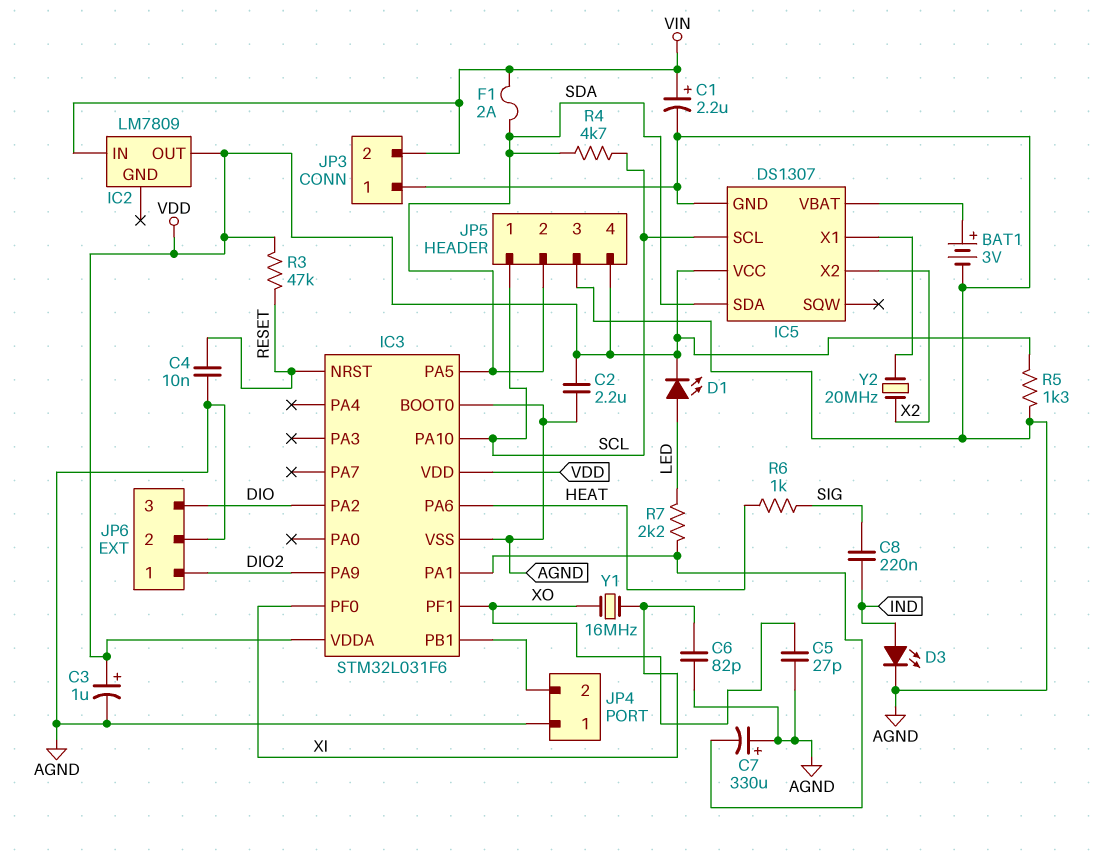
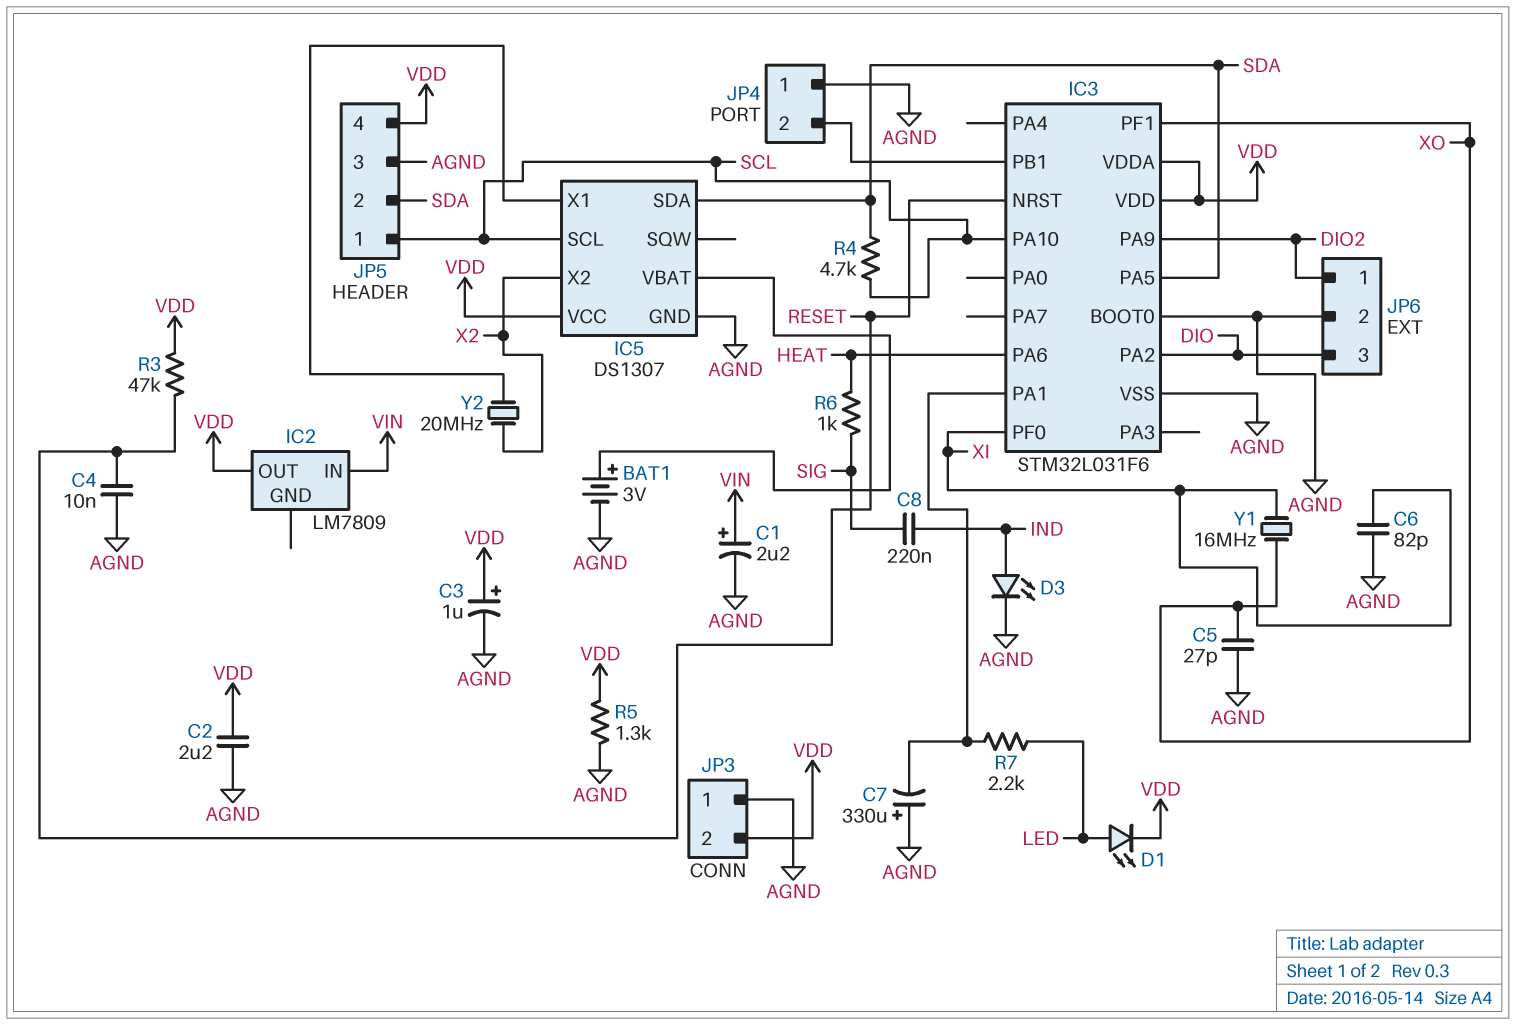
F1: 2A (SDA, VIN) -> none
JP3 pin 2: VIN -> VDD

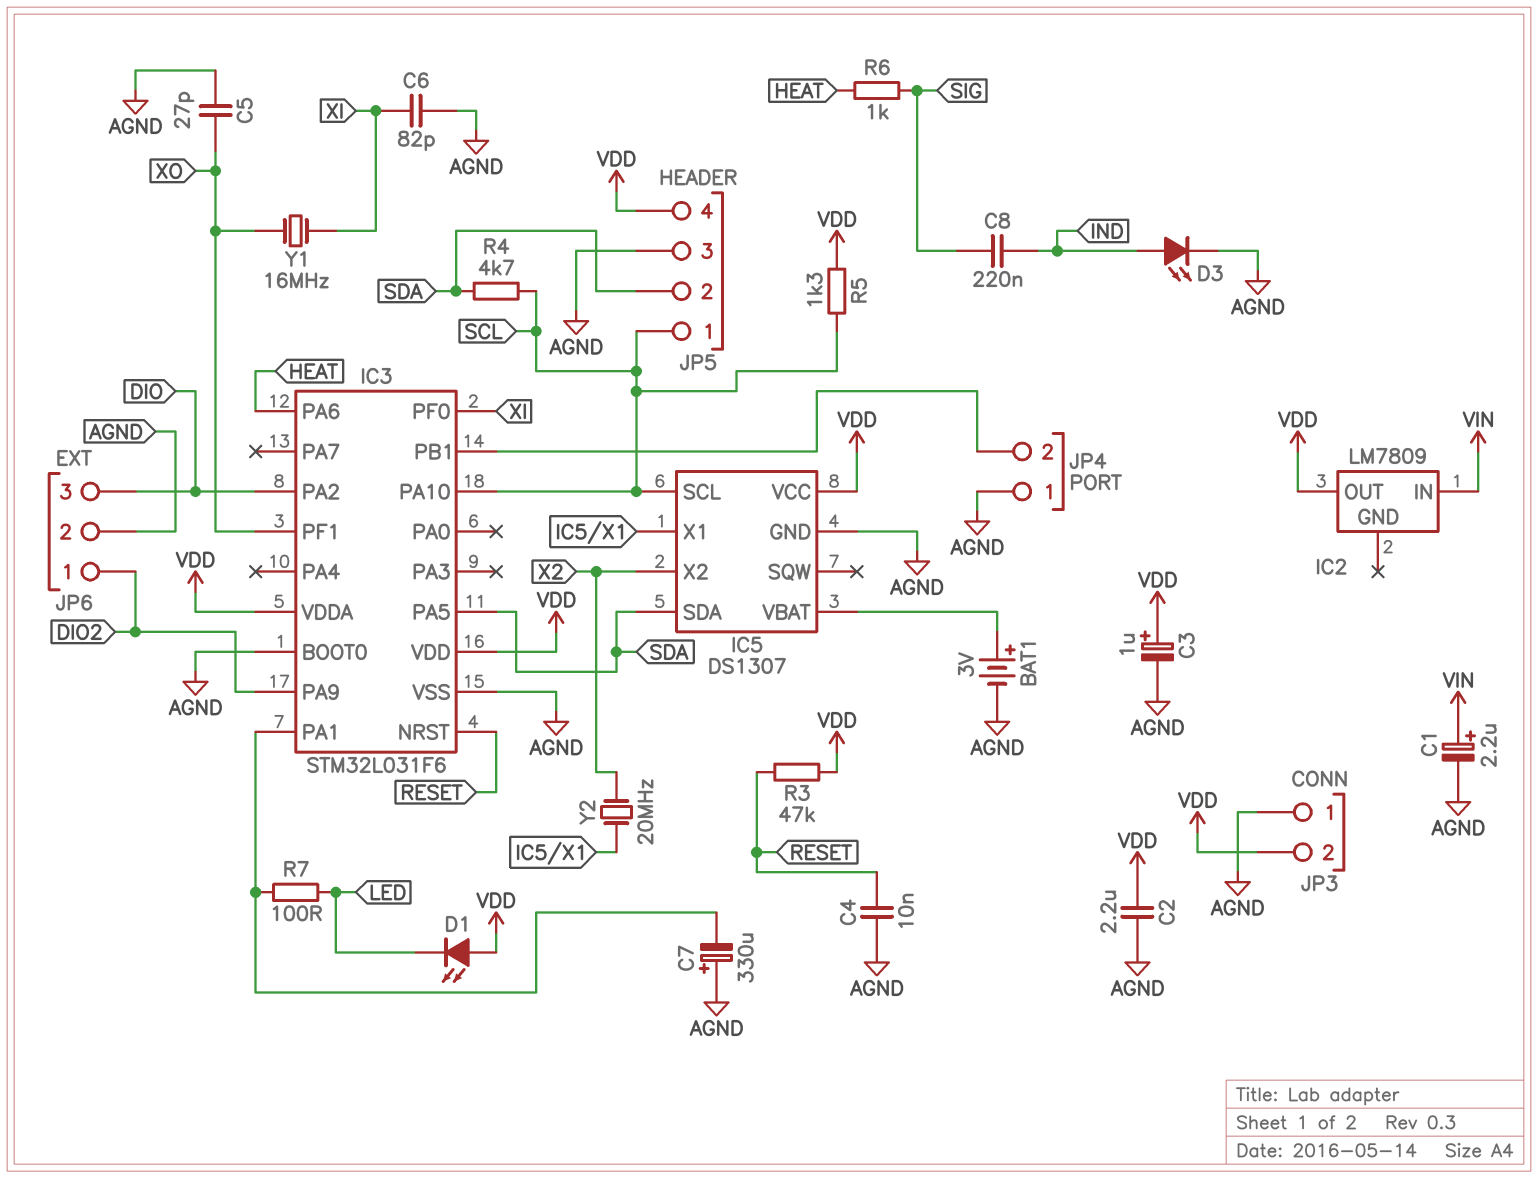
D1: LED (A LED, K VDD) -> LED (A VDD, K LED)
R5: 1.3k (AGND, VDD) -> 1.3k (SCL, VDD)
R7: 2.2k (IC3/PA1, LED) -> 100 (IC3/PA1, LED)

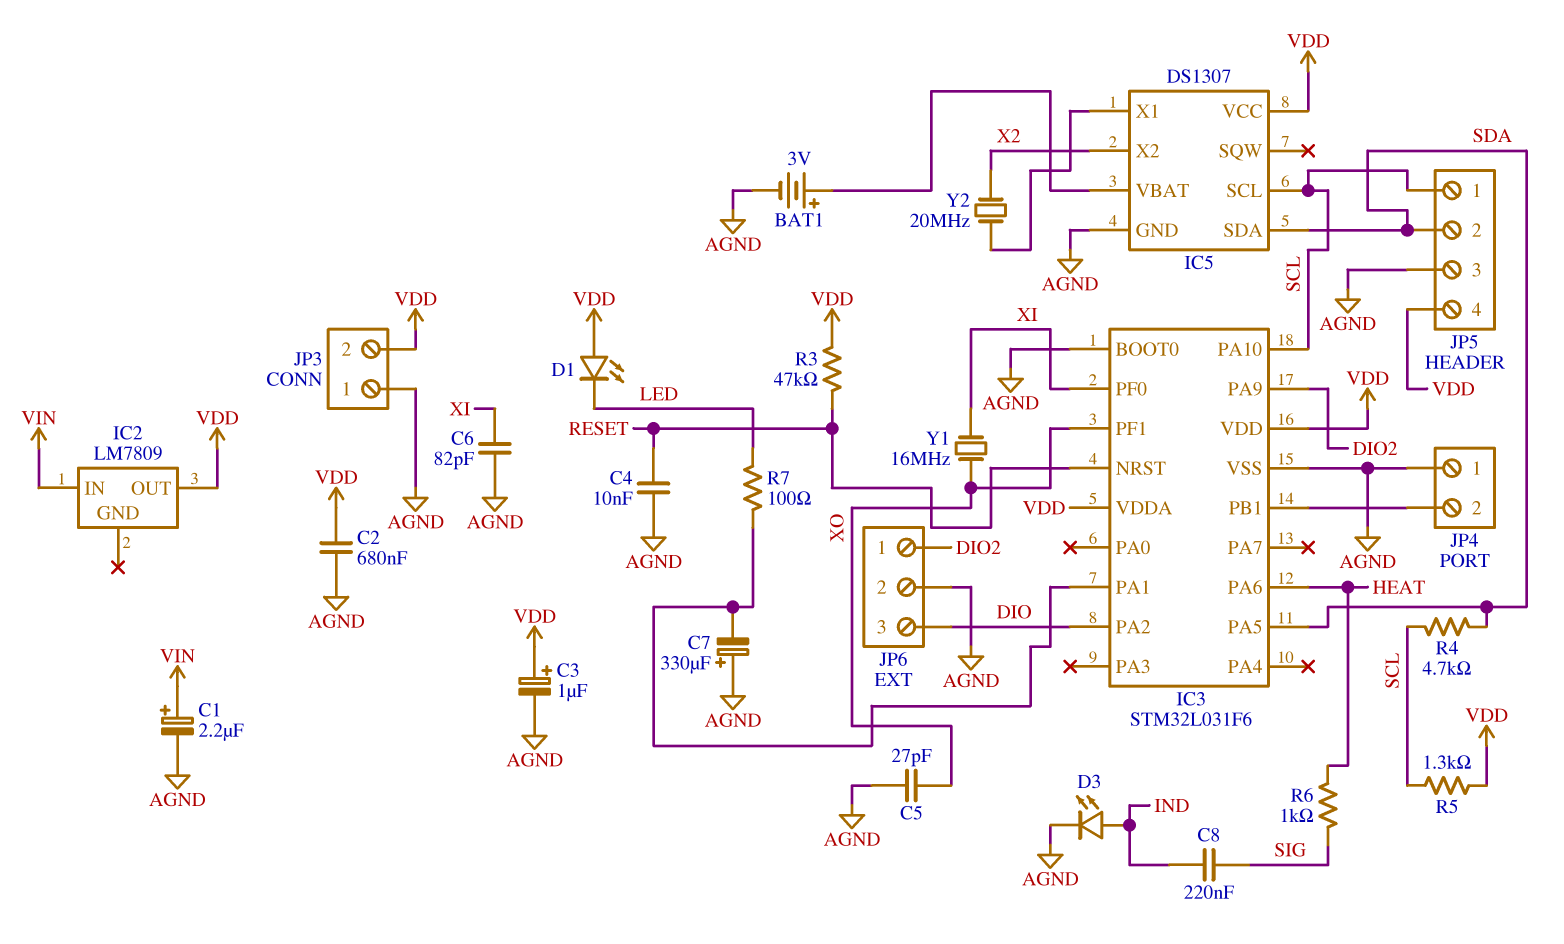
C2: 2.2uF (AGND, VDD) -> 680nF (AGND, VDD)

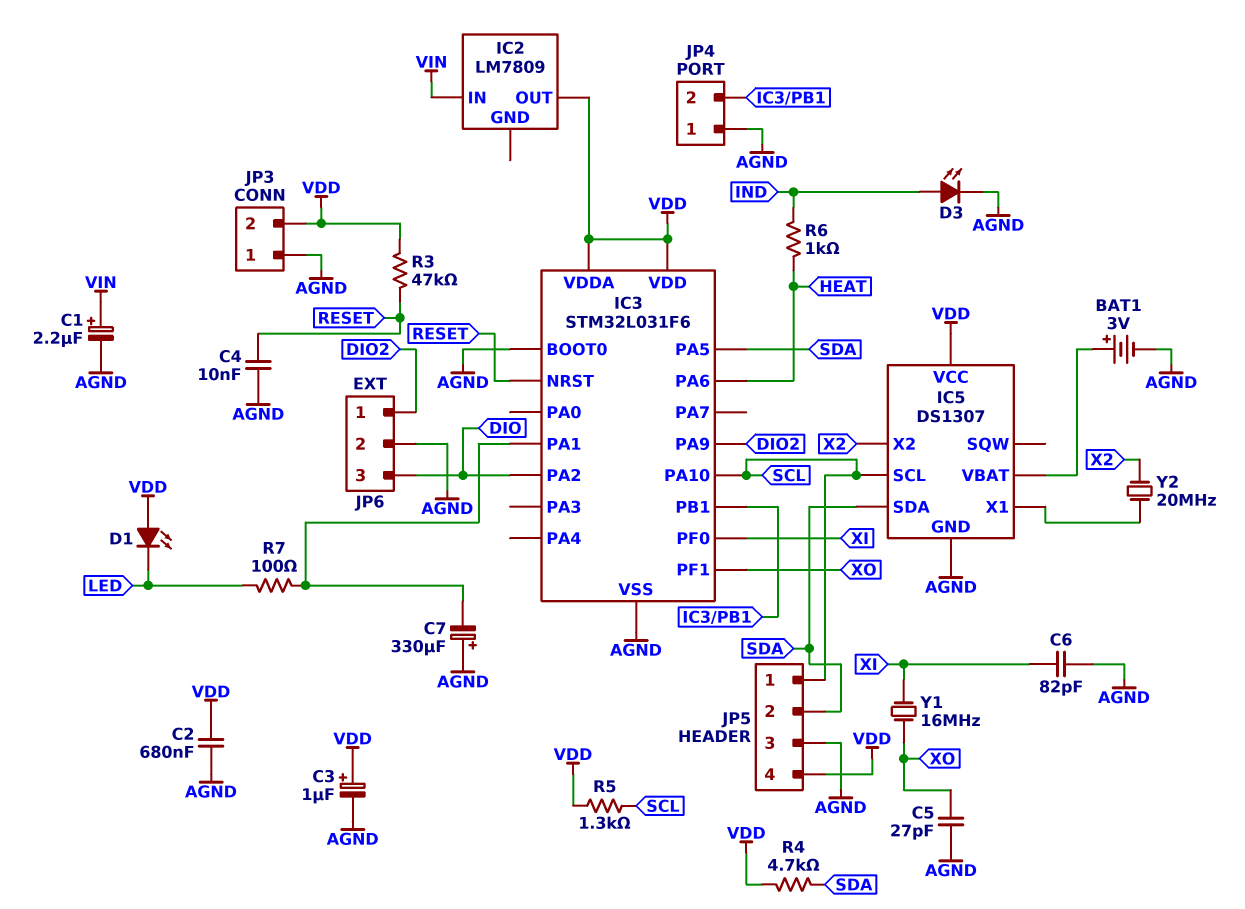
C8: 220nF (IND, SIG) -> none
R4: 4.7k (SCL, SDA) -> 4.7k (SDA, VDD)
R6: 1k (HEAT, SIG) -> 1k (HEAT, IND)

